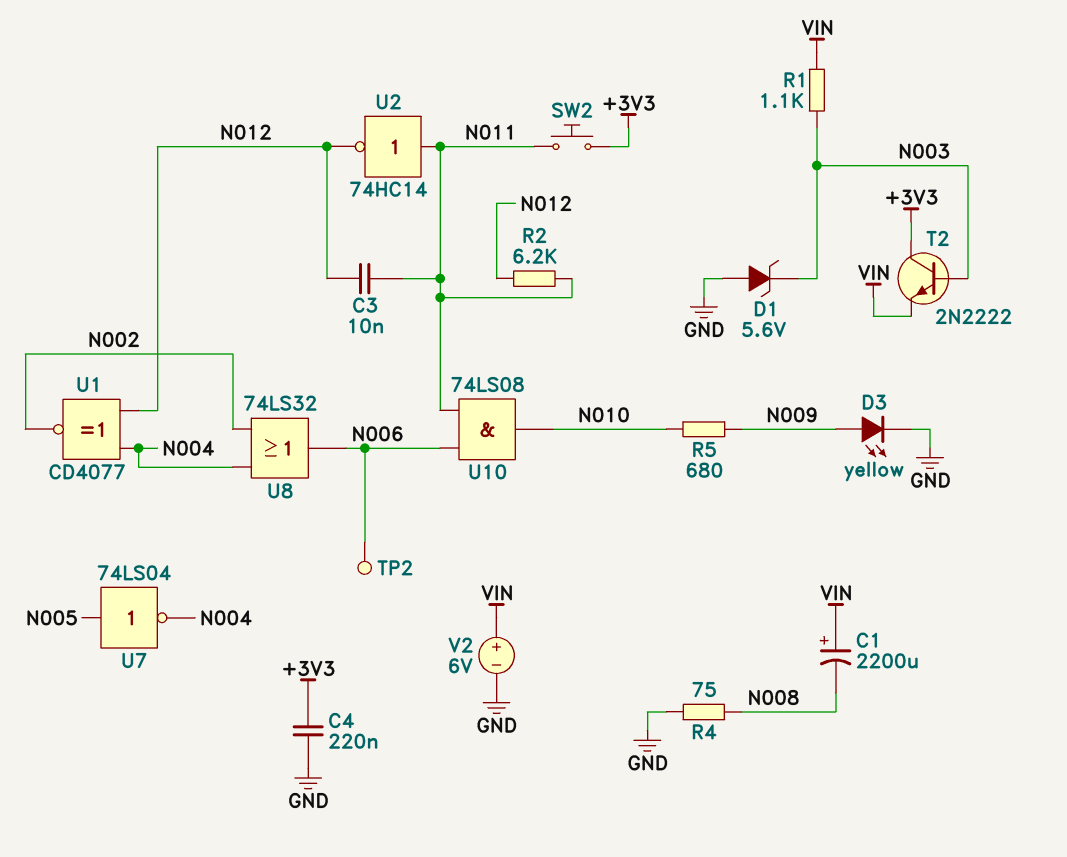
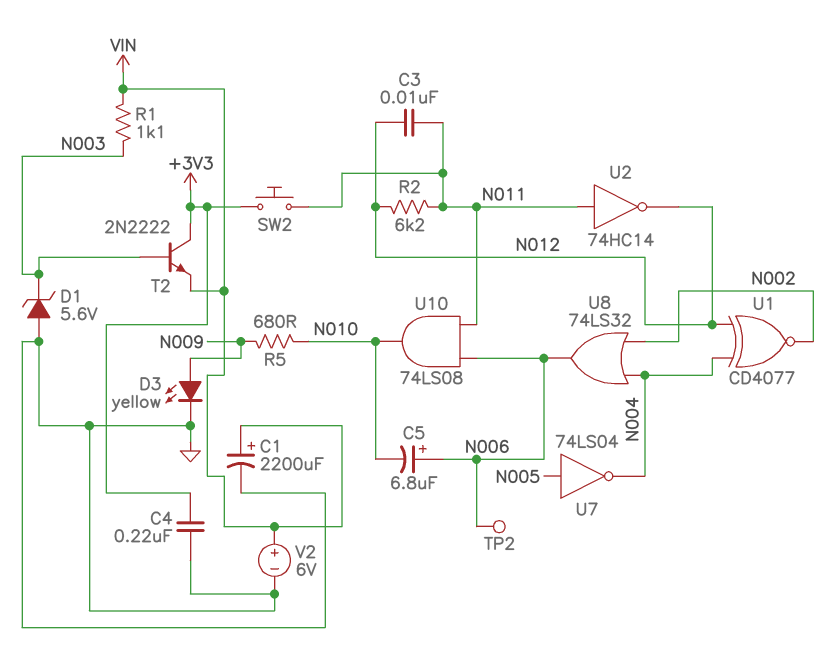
C1: 2200uF (plus VIN, minus N008) -> 2200uF (plus VIN, minus GND)
C5: none -> 6.8uF (plus N006, minus N010)
R4: 75 (GND, N008) -> none

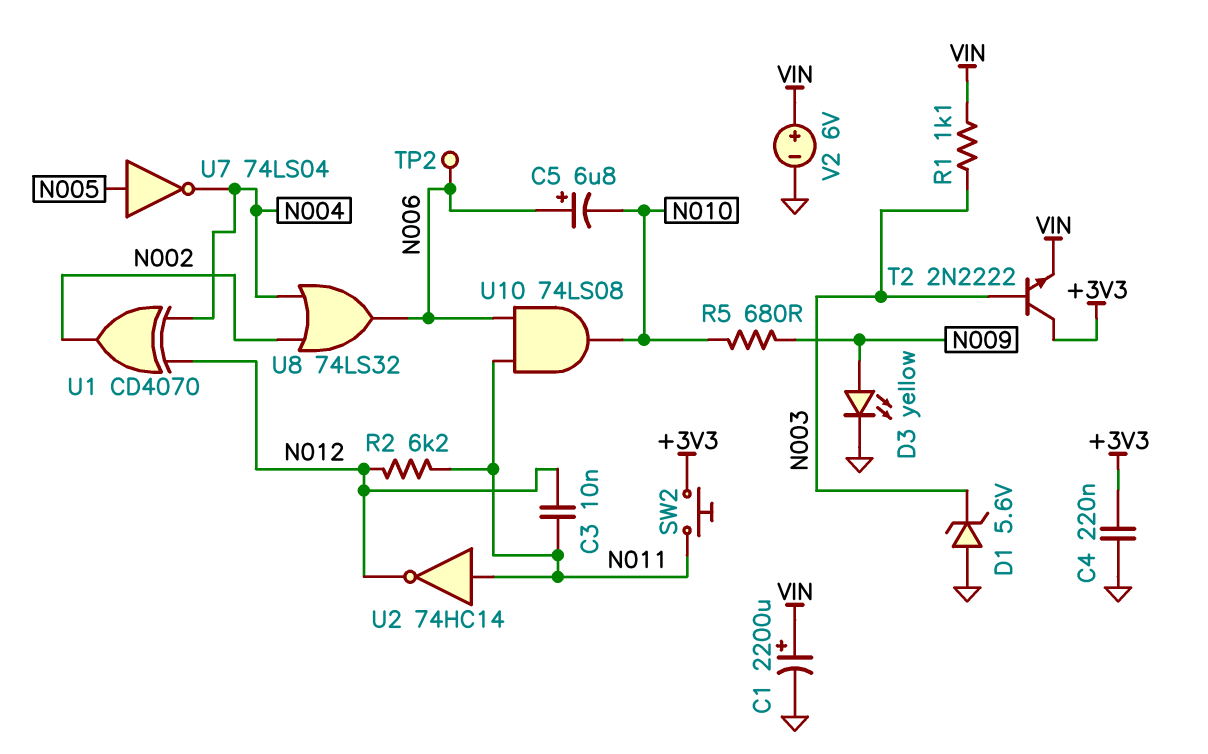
U1: XNOR CD4077 (in N004, in N012, out N002) -> XOR CD4070 (in N004, in N012, out N002)

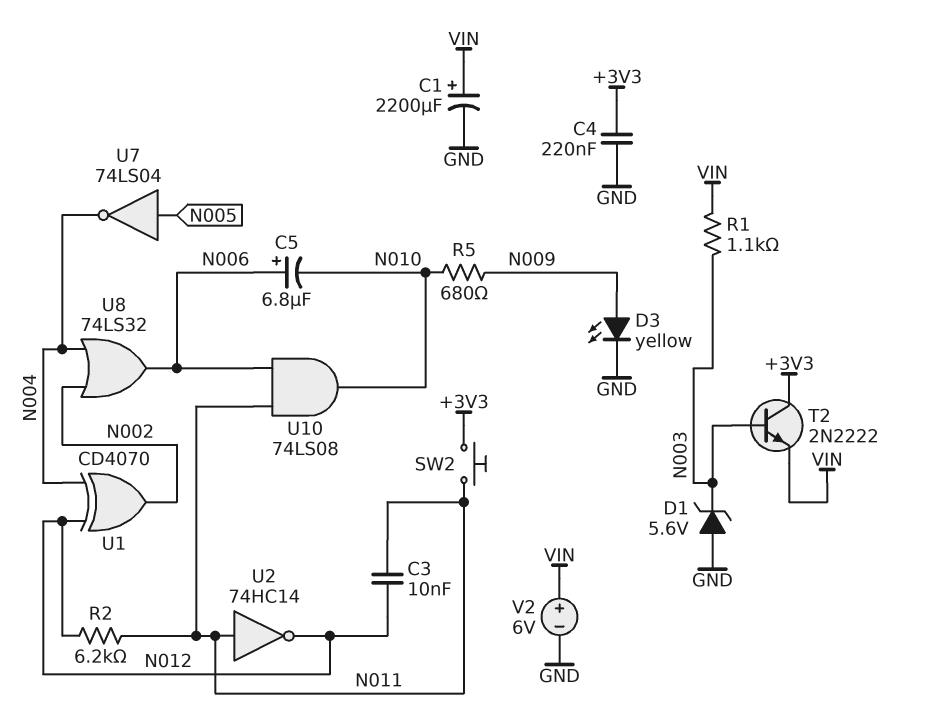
TP2: test point (N006) -> none

